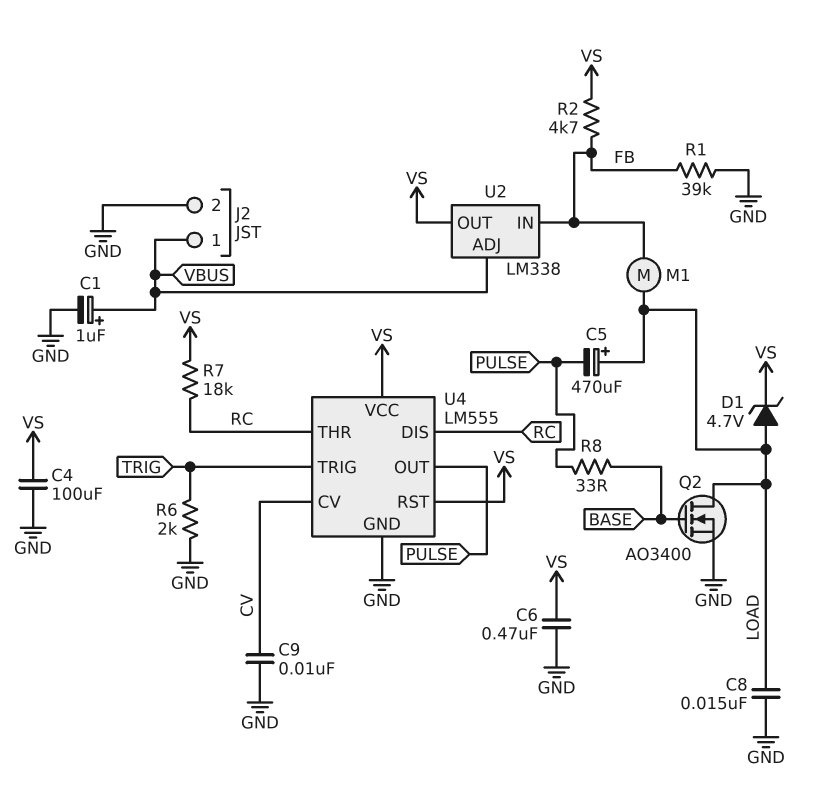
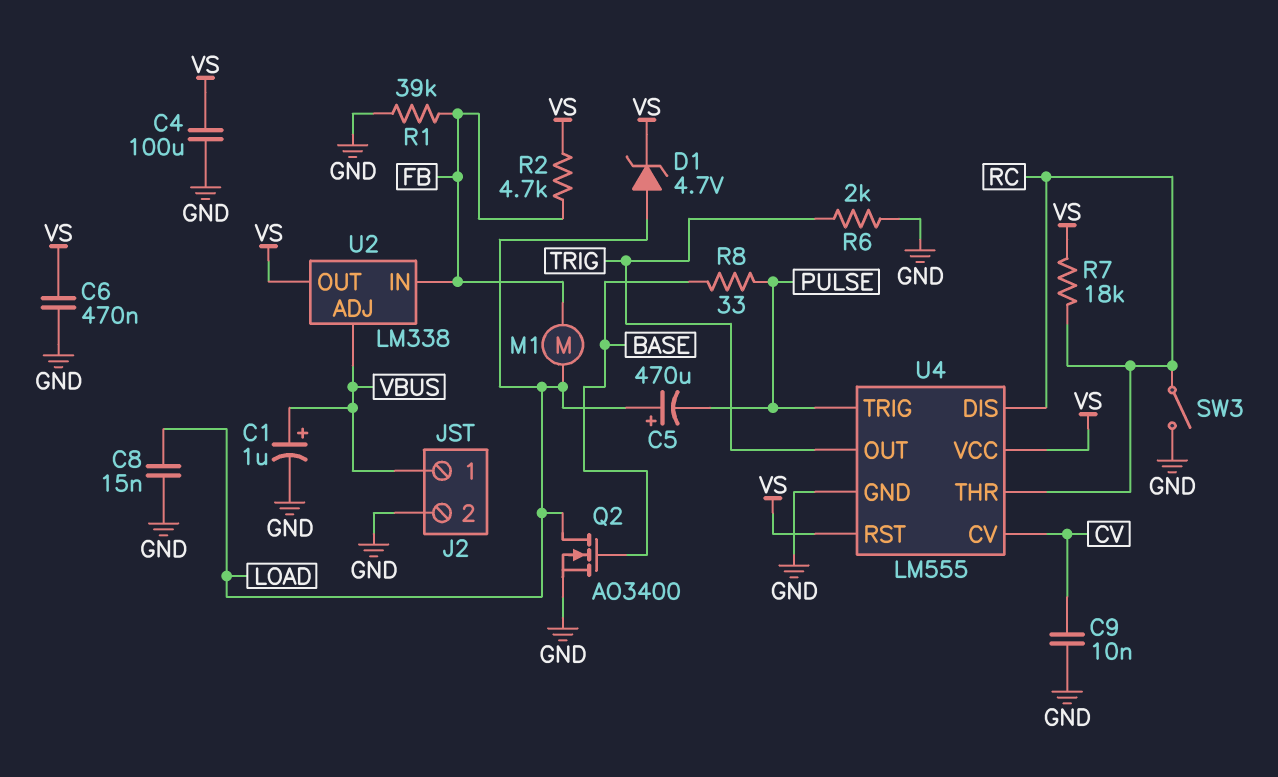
SW3: none -> switch (GND, RC)
U4 pin OUT: PULSE -> TRIG
U4 pin TRIG: TRIG -> PULSE

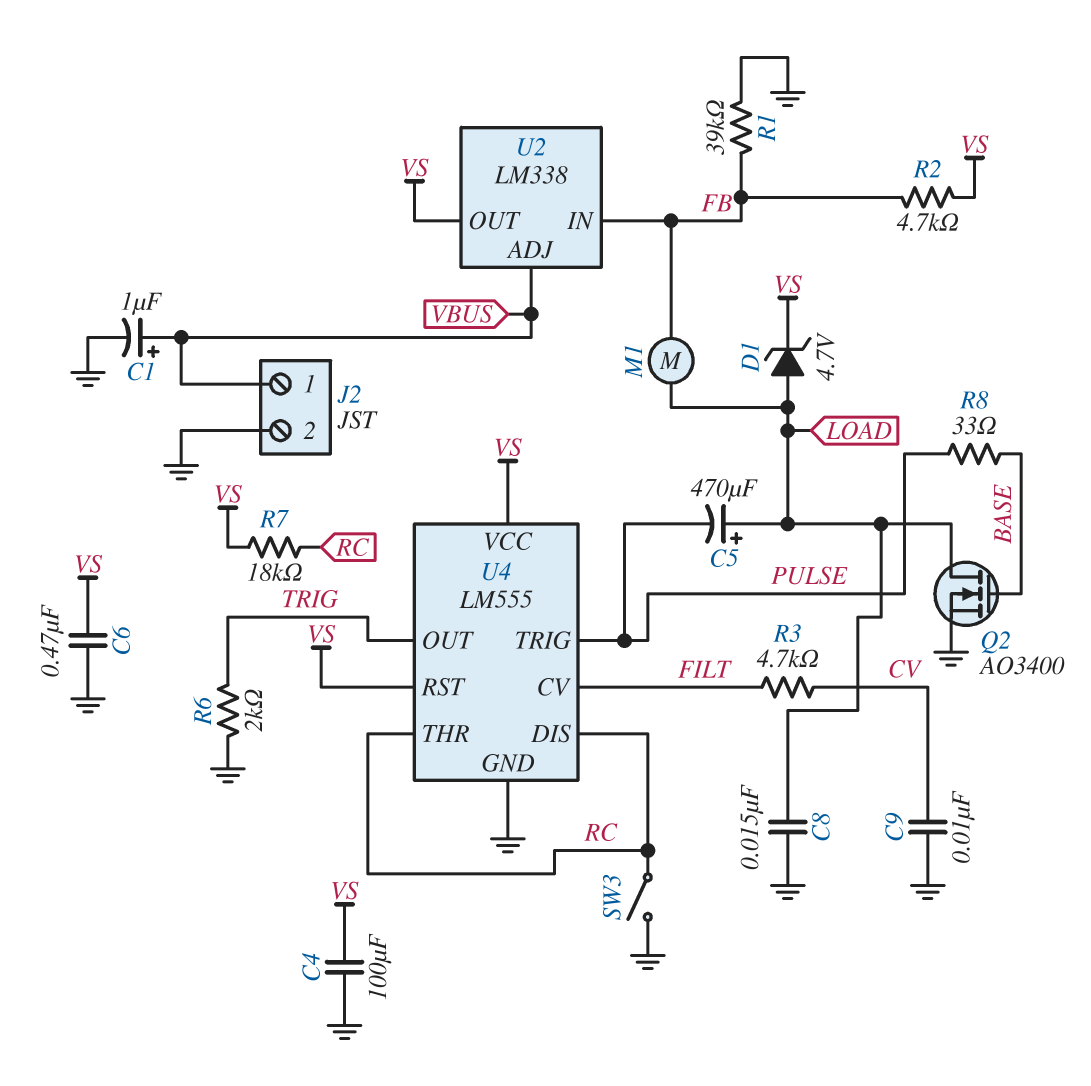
R3: none -> 4.7k (CV, FILT)
U4 pin CV: CV -> FILT

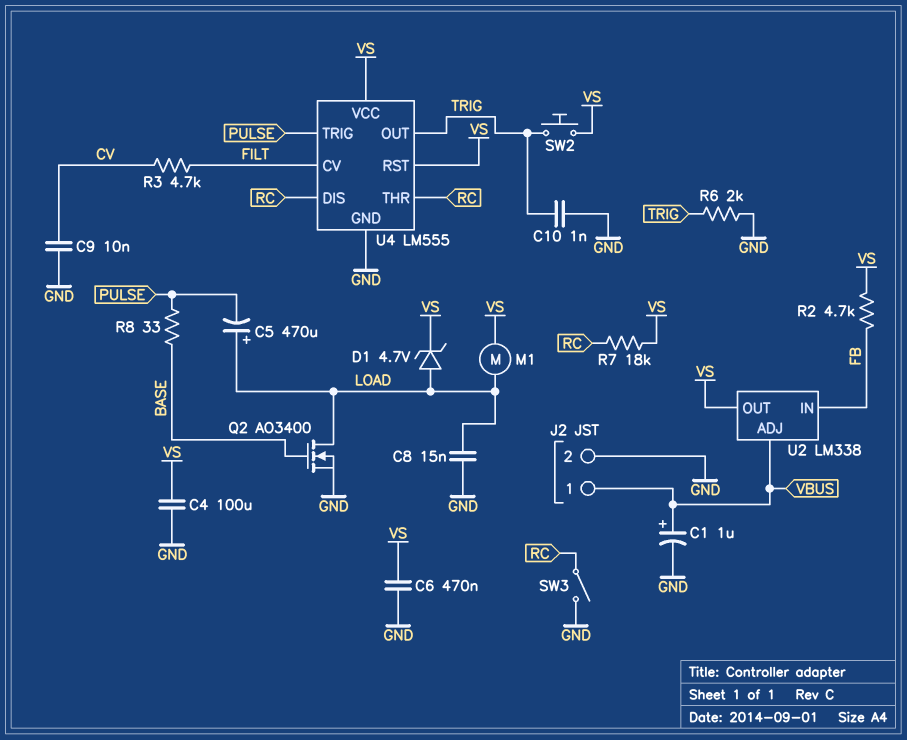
C10: none -> 1nF (GND, TRIG)
M1: motor (FB, LOAD) -> motor (LOAD, VS)
R1: 39k (FB, GND) -> none
SW2: none -> button (TRIG, VS)

